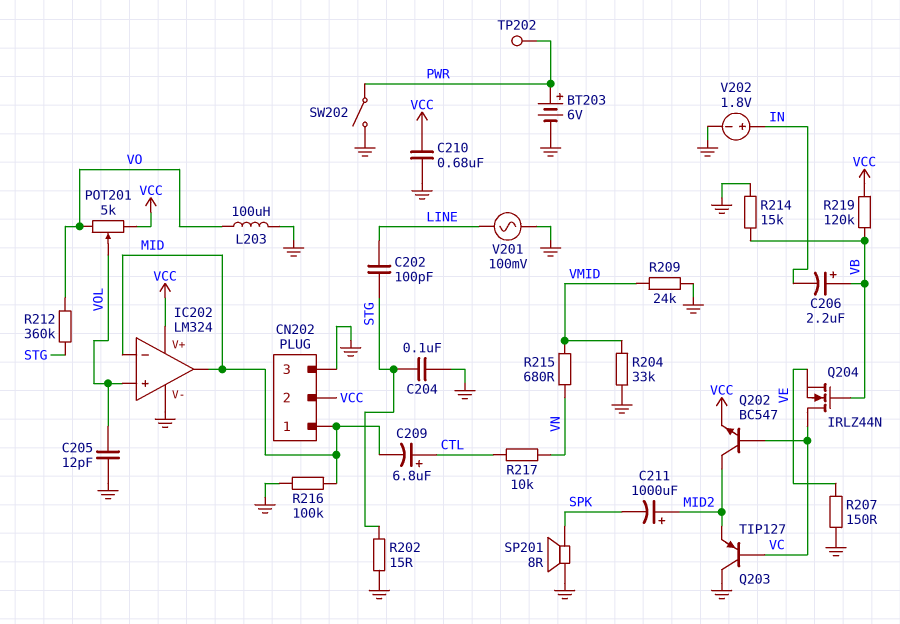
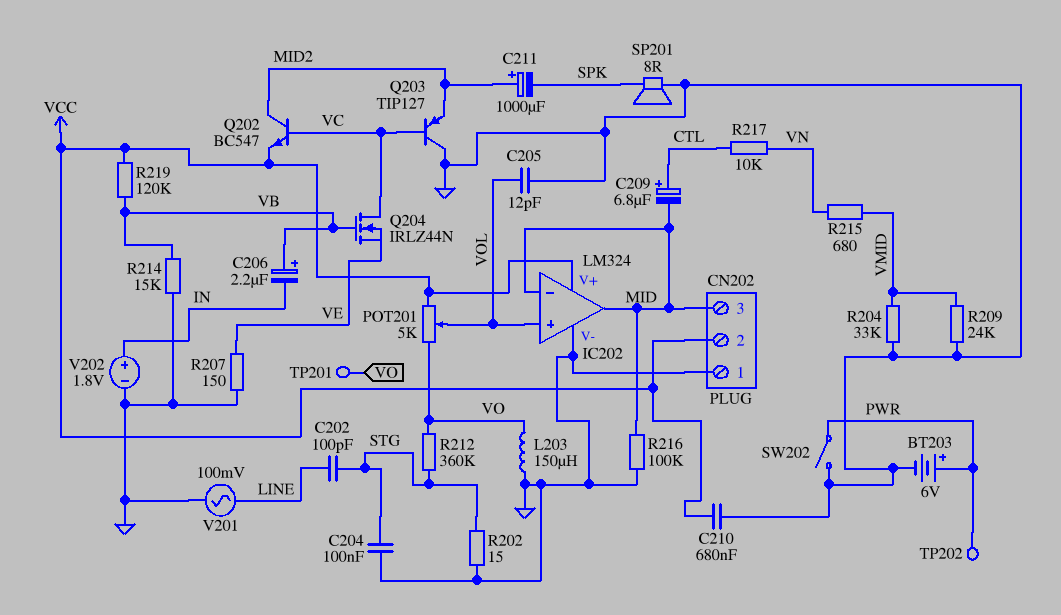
CN202 pin 1: MID -> GND
CN202 pin 3: GND -> MID
L203: 100uH (GND, VO) -> 150uH (GND, VO)
TP201: none -> test point (VO)

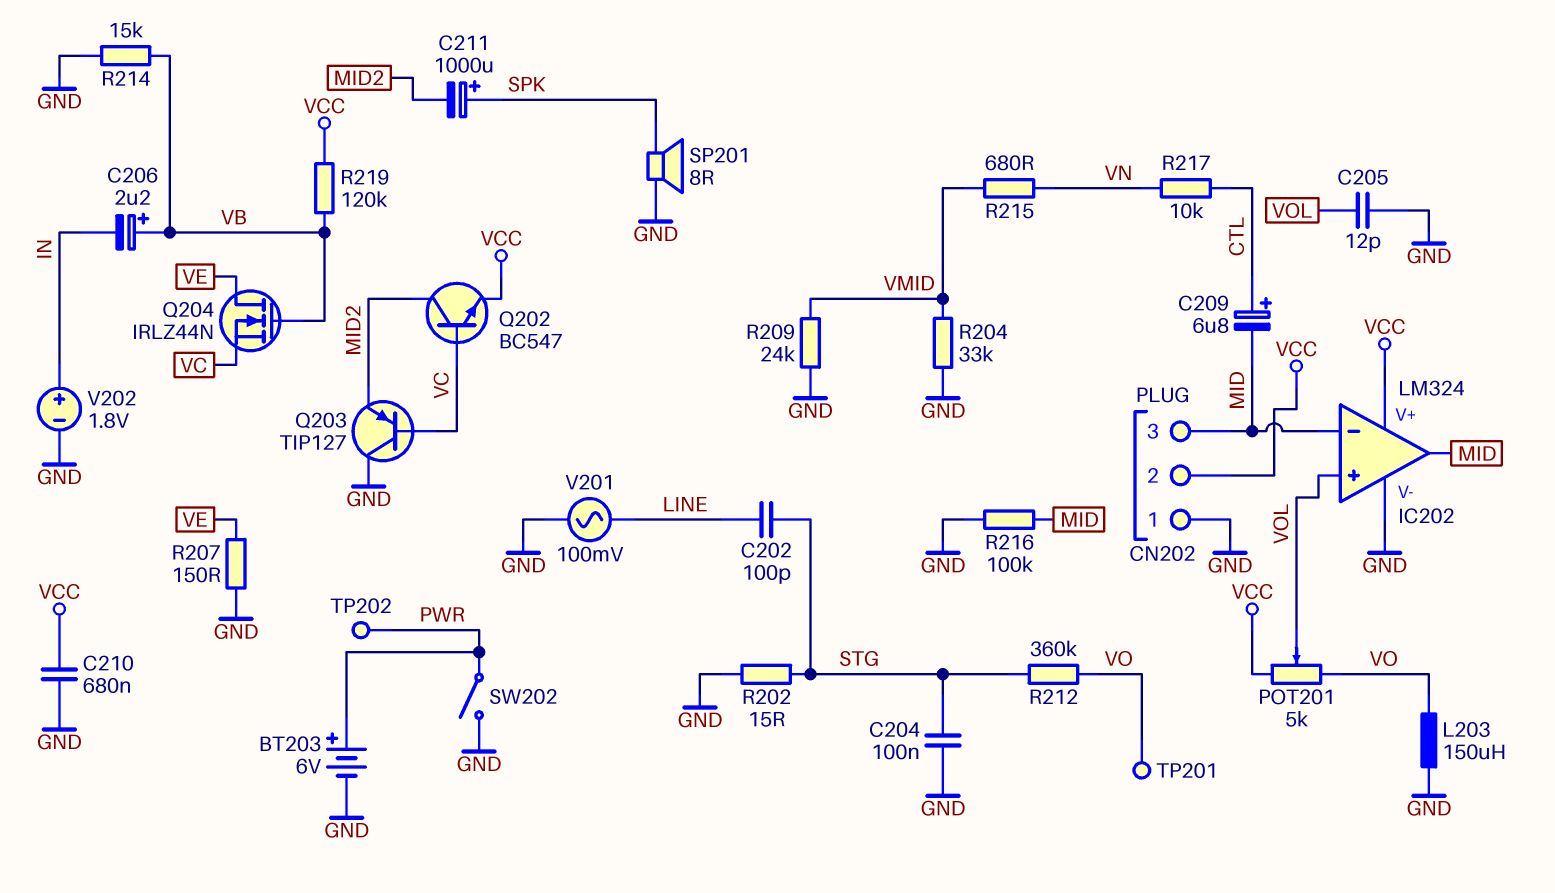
C211: 1000uF (plus MID2, minus SPK) -> 1000uF (plus SPK, minus MID2)
Q204: NMOS IRLZ44N (G VB, D VC, S VE) -> NMOS IRLZ44N (G VB, D VE, S VC)

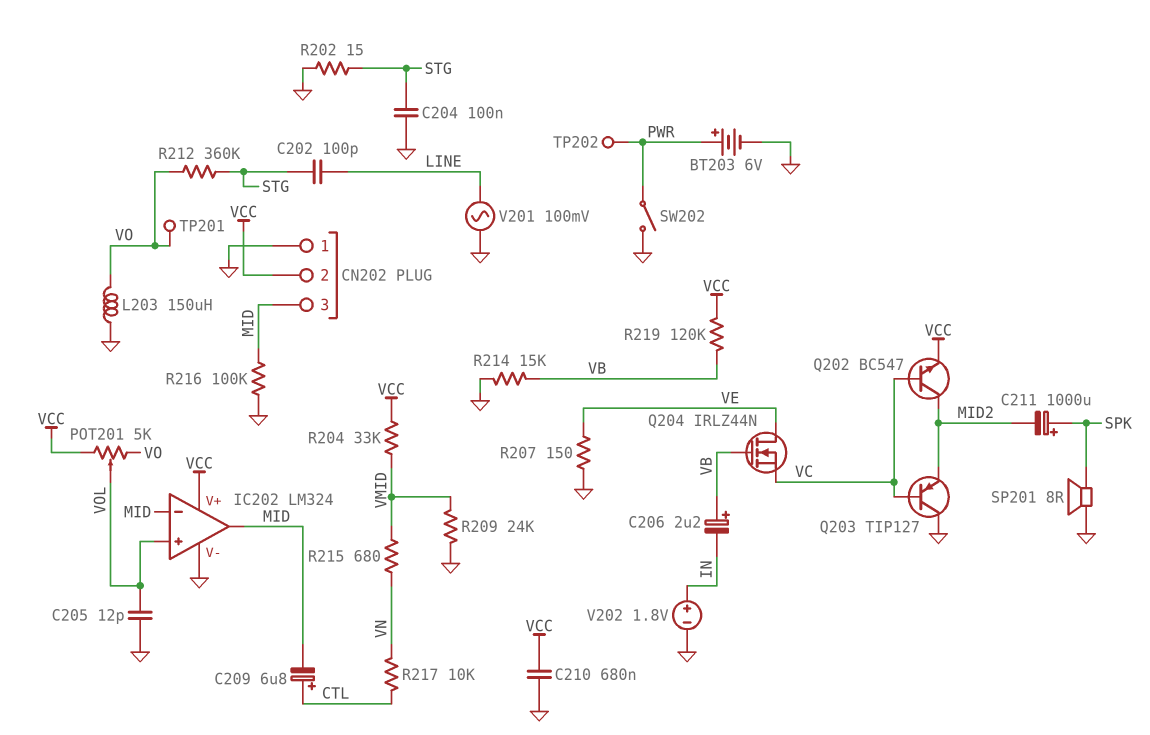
R204: 33k (GND, VMID) -> 33k (VCC, VMID)

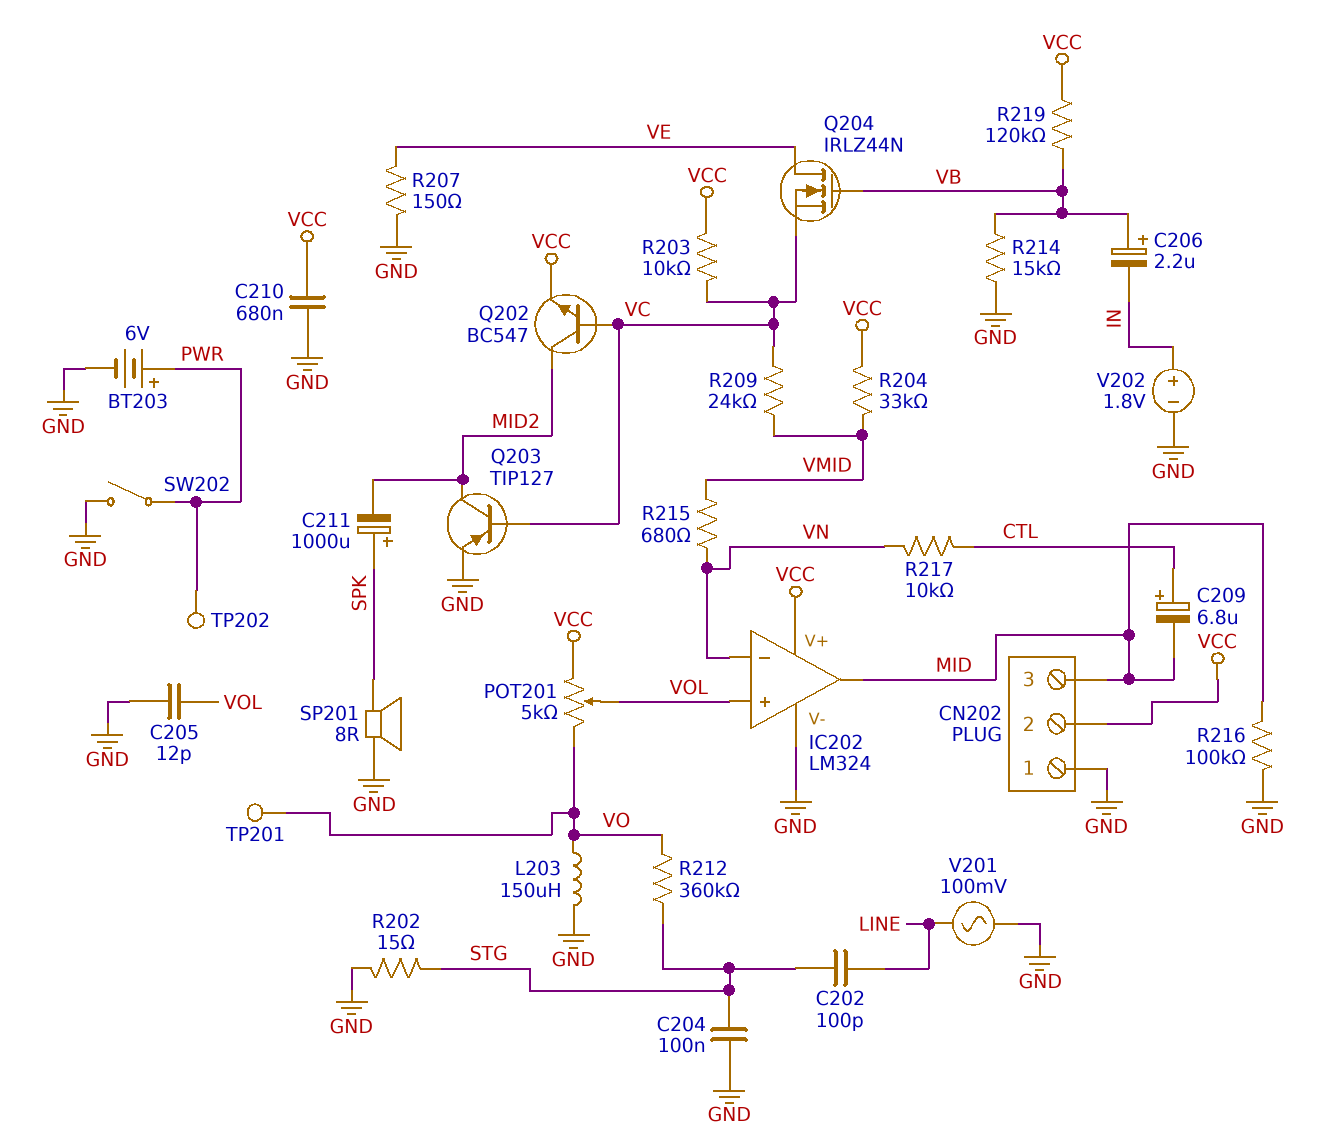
IC202 pin in-: MID -> VN
Q203: PNP TIP127 (B VC, C GND, E MID2) -> PNP TIP127 (B VC, C MID2, E GND)
R203: none -> 10k (VC, VCC)
R209: 24k (GND, VMID) -> 24k (VC, VMID)

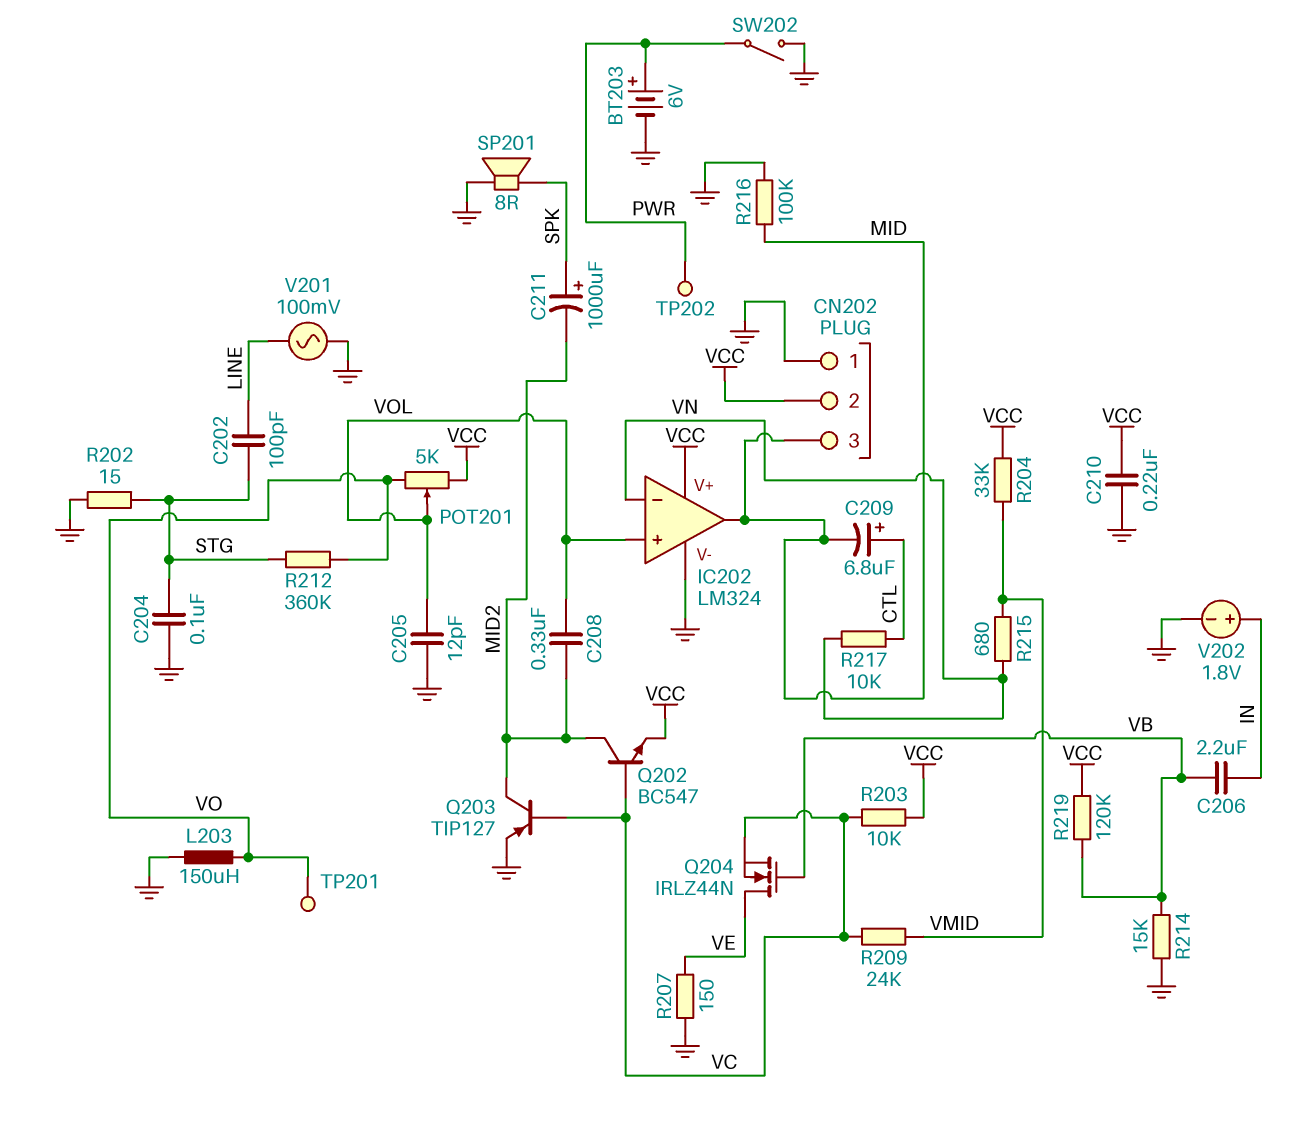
C206: 2.2uF (plus VB, minus IN) -> 2.2uF (IN, VB)
C208: none -> 330nF (MID2, VOL)
C210: 680nF (GND, VCC) -> 220nF (GND, VCC)

